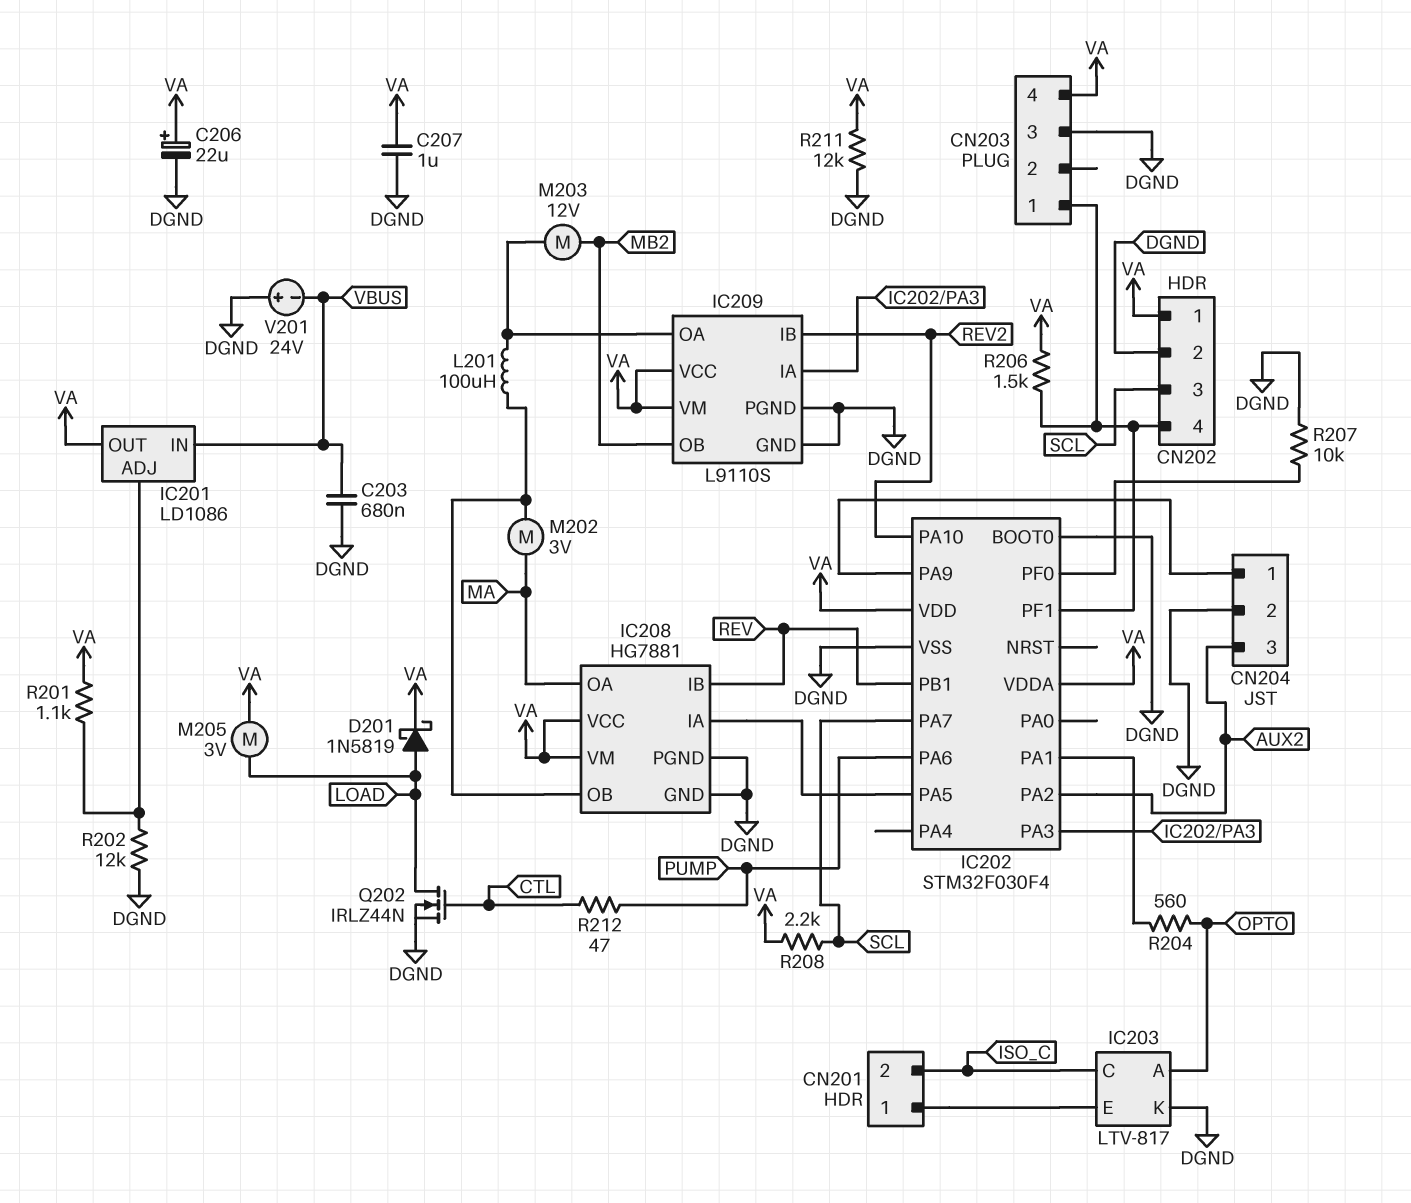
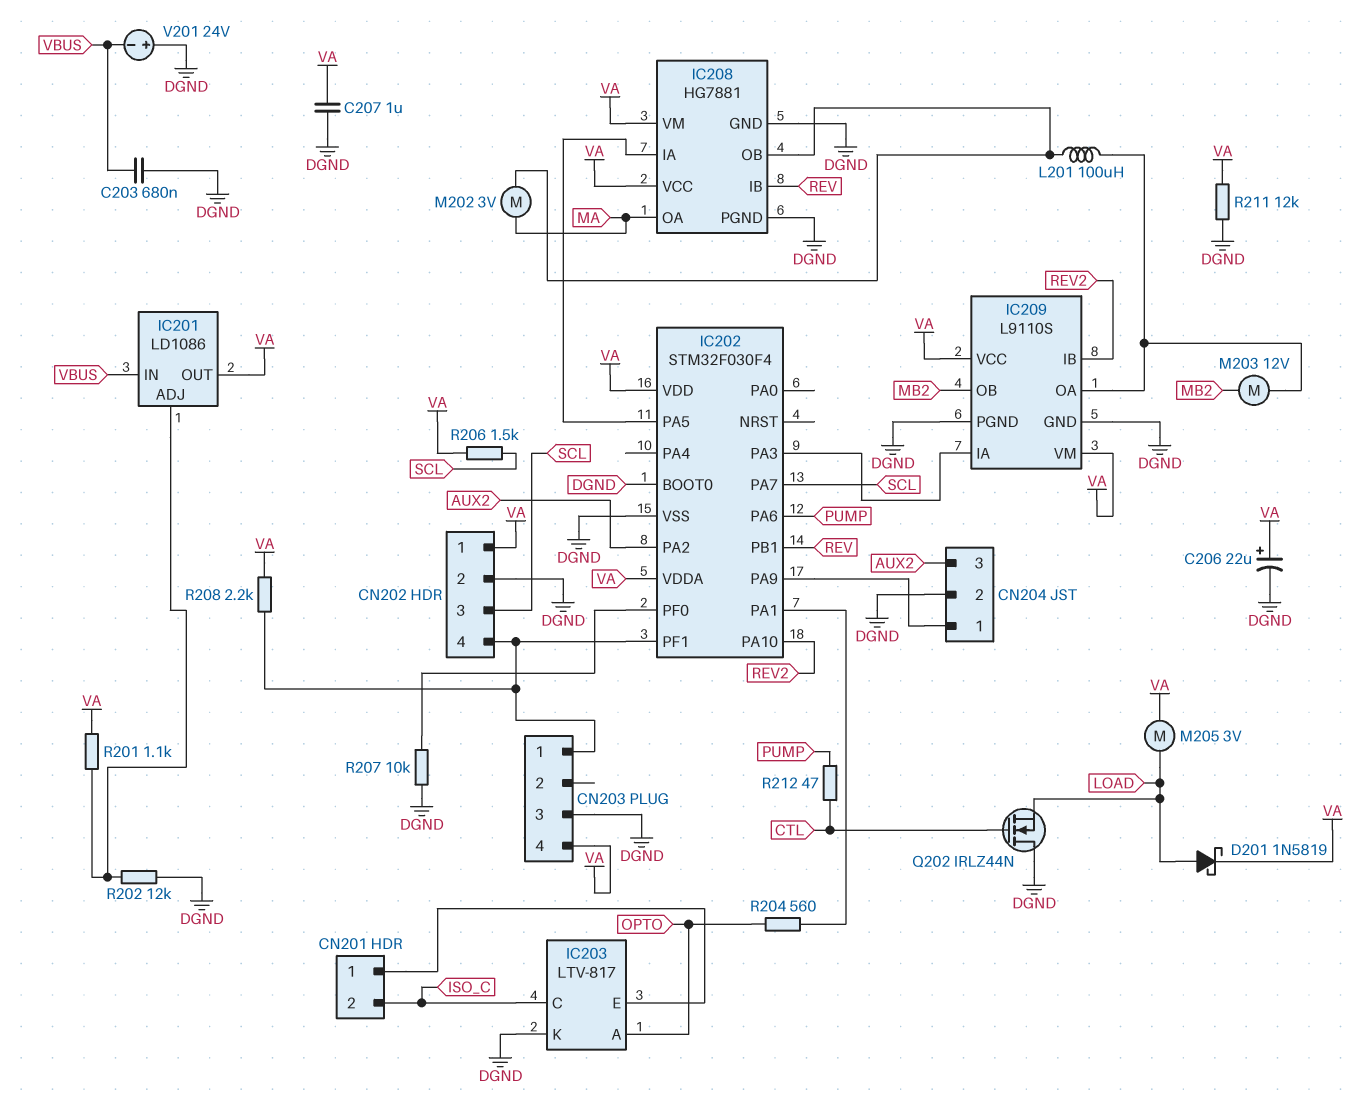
Q202: NMOS IRLZ44N (G CTL, D LOAD, S DGND) -> NMOS IRLZ44N (G CTL, D DGND, S LOAD)
R206: 1.5k (CN202/4, VA) -> 1.5k (SCL, VA)
R208: 2.2k (SCL, VA) -> 2.2k (CN202/4, VA)

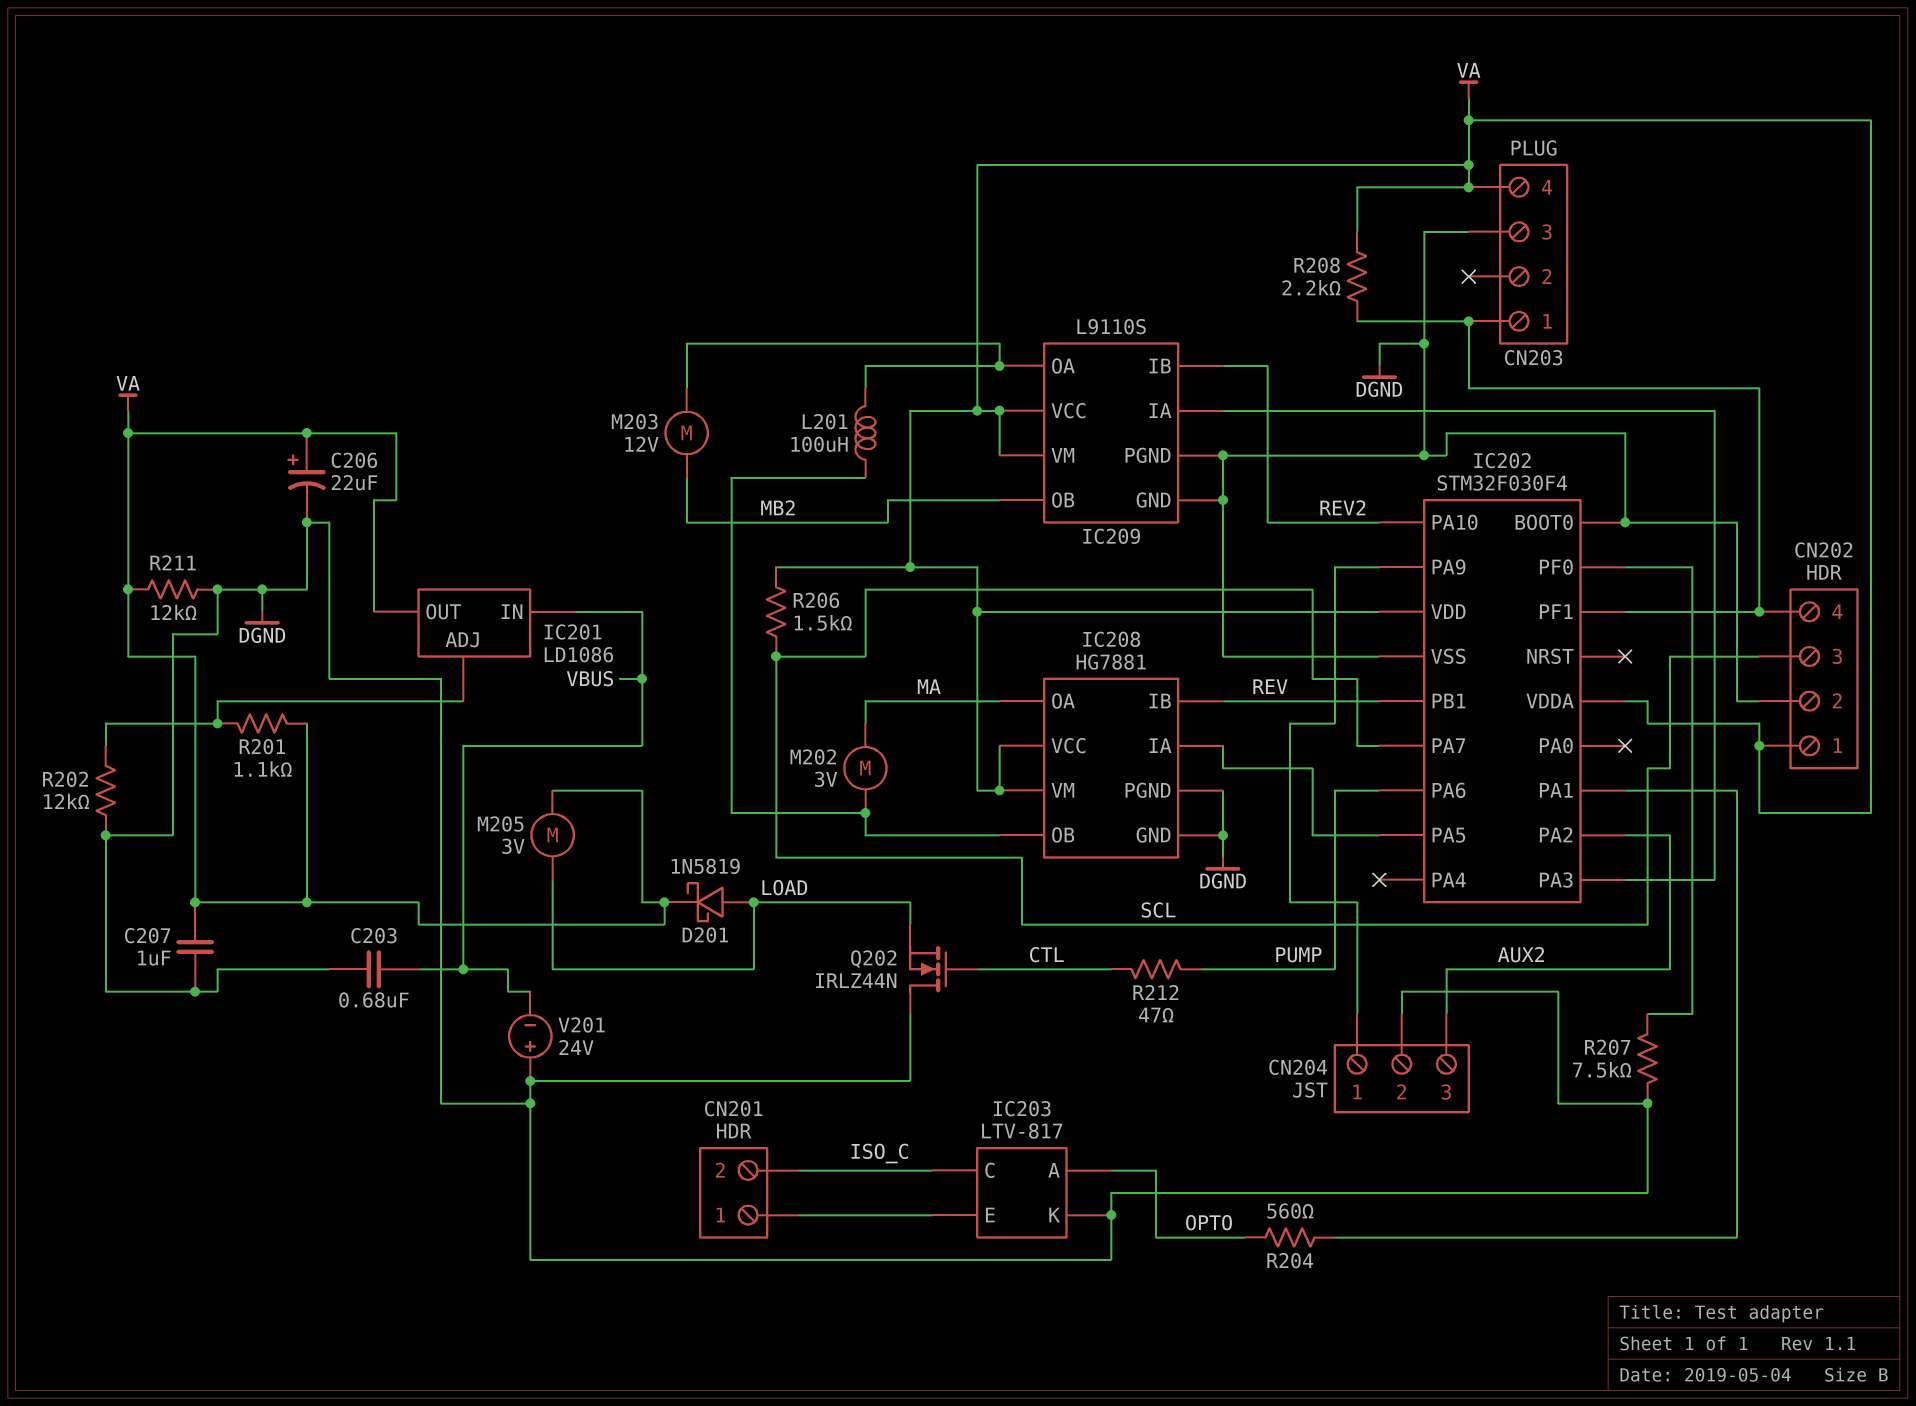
R207: 10k (DGND, IC202/PF0) -> 7.5k (DGND, IC202/PF0)

